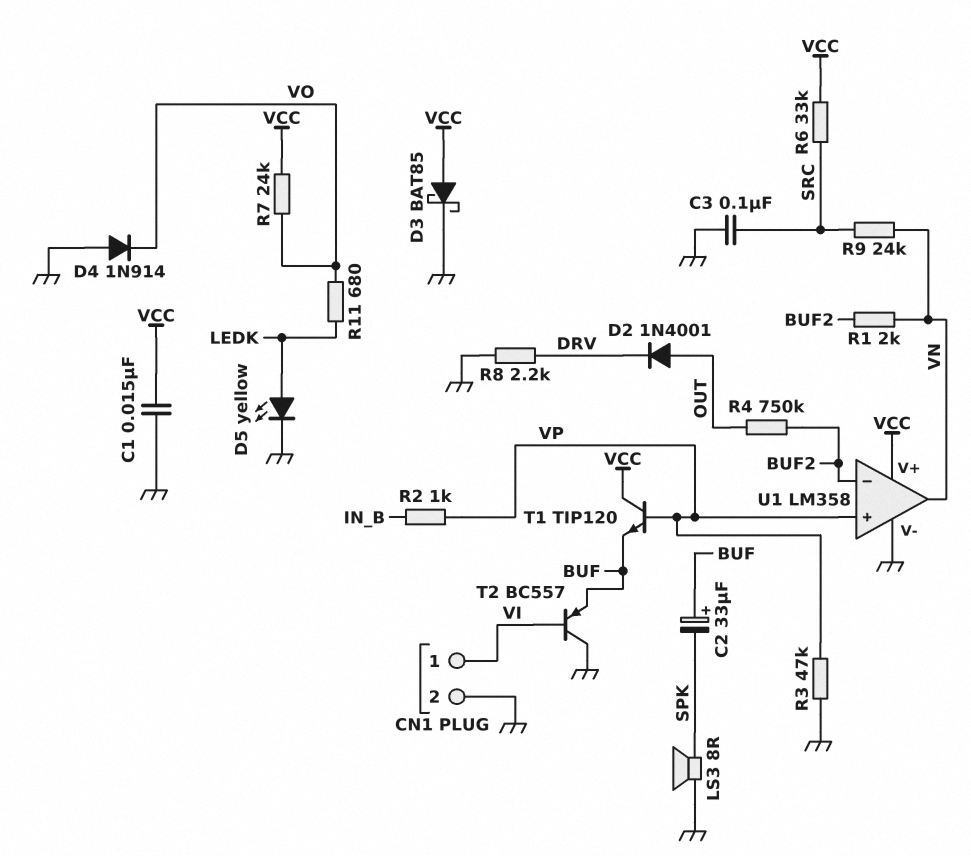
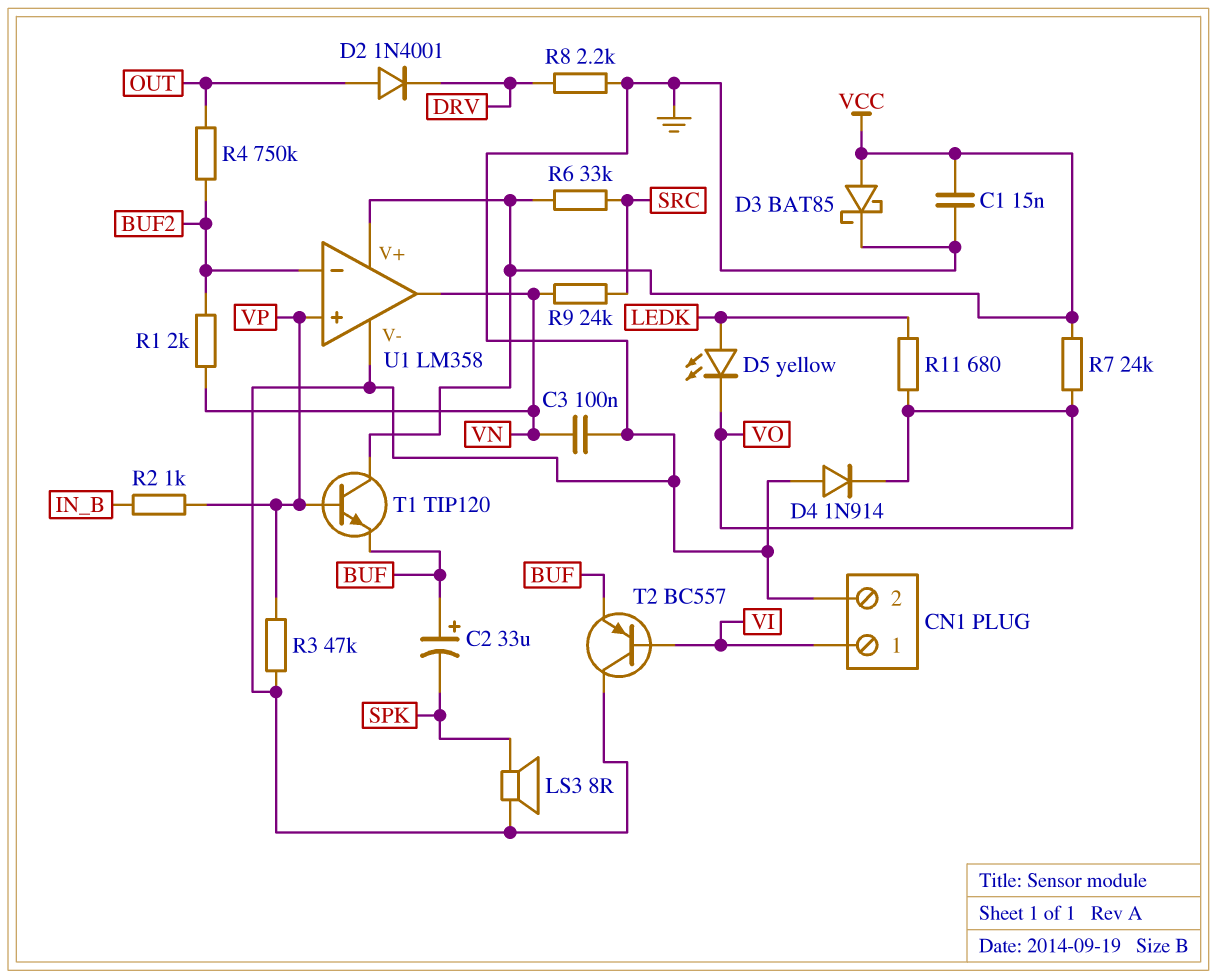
C3: 100nF (GND, SRC) -> 100nF (GND, VN)
D5: LED yellow (A LEDK, K GND) -> LED yellow (A LEDK, K VO)

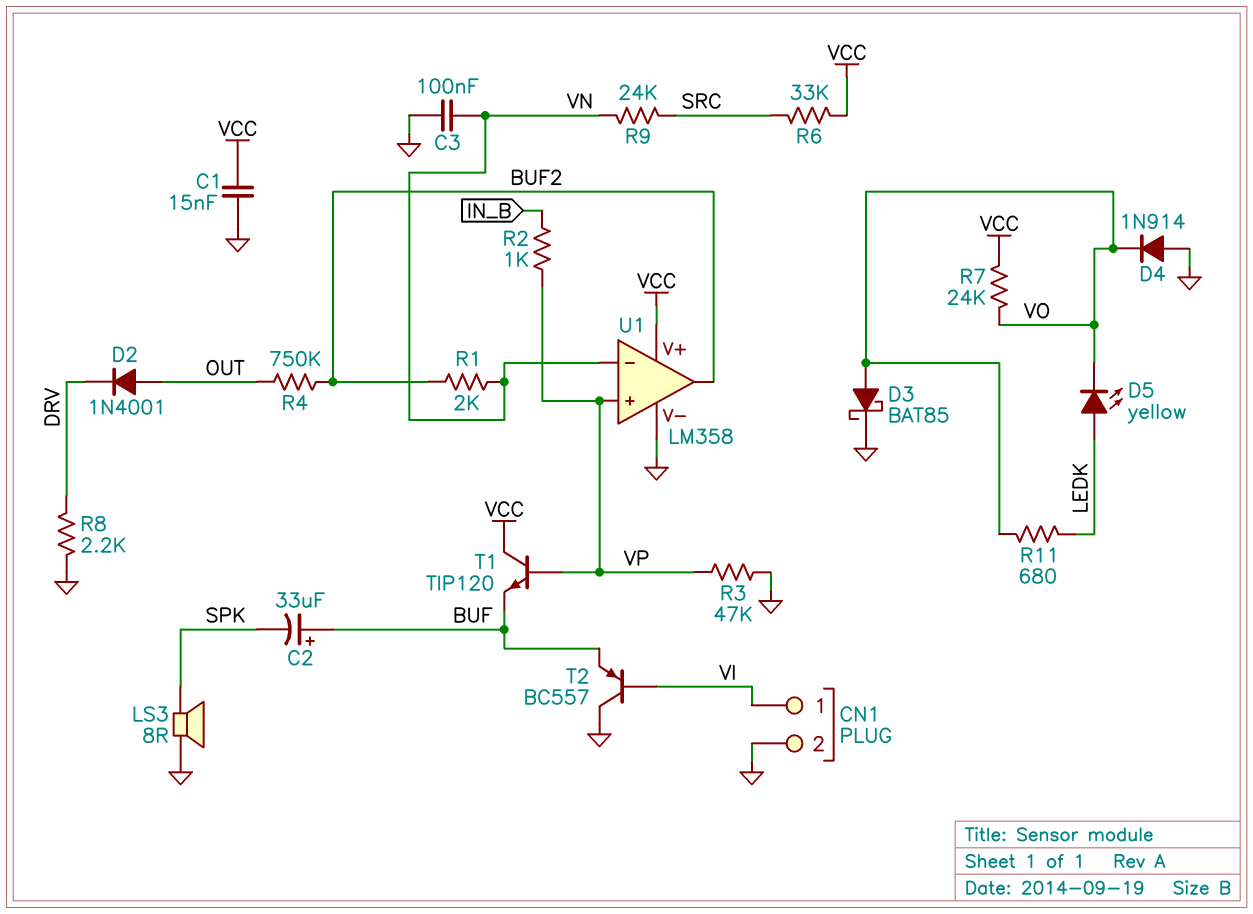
D3: schottky BAT85 (A VCC, K GND) -> schottky BAT85 (A VO, K GND)
U1 pin in-: BUF2 -> VN
U1 pin out: VN -> BUF2

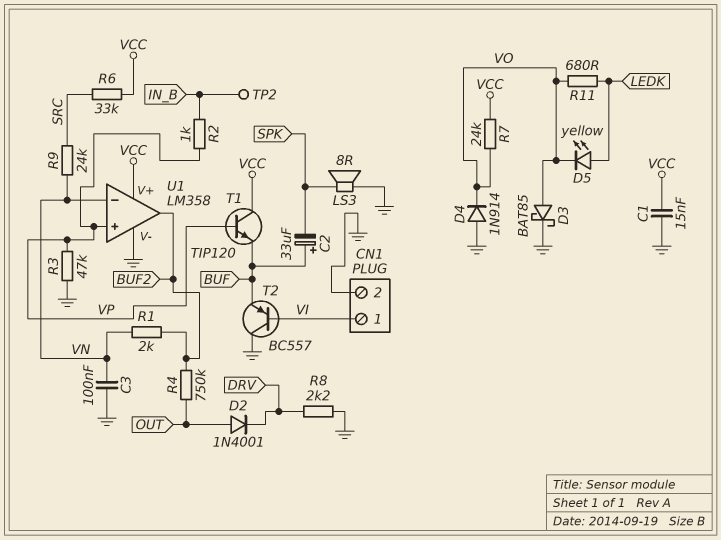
TP2: none -> test point (IN_B)

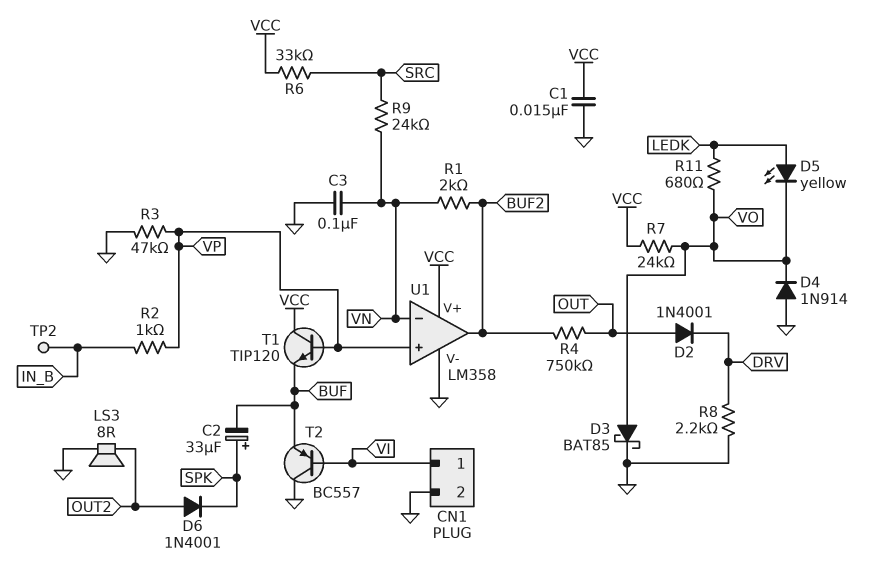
C2: 33uF (plus BUF, minus SPK) -> 33uF (plus SPK, minus BUF)
D6: none -> diode 1N4001 (A OUT2, K SPK)
LS3: speaker 8R (GND, SPK) -> speaker 8R (GND, OUT2)

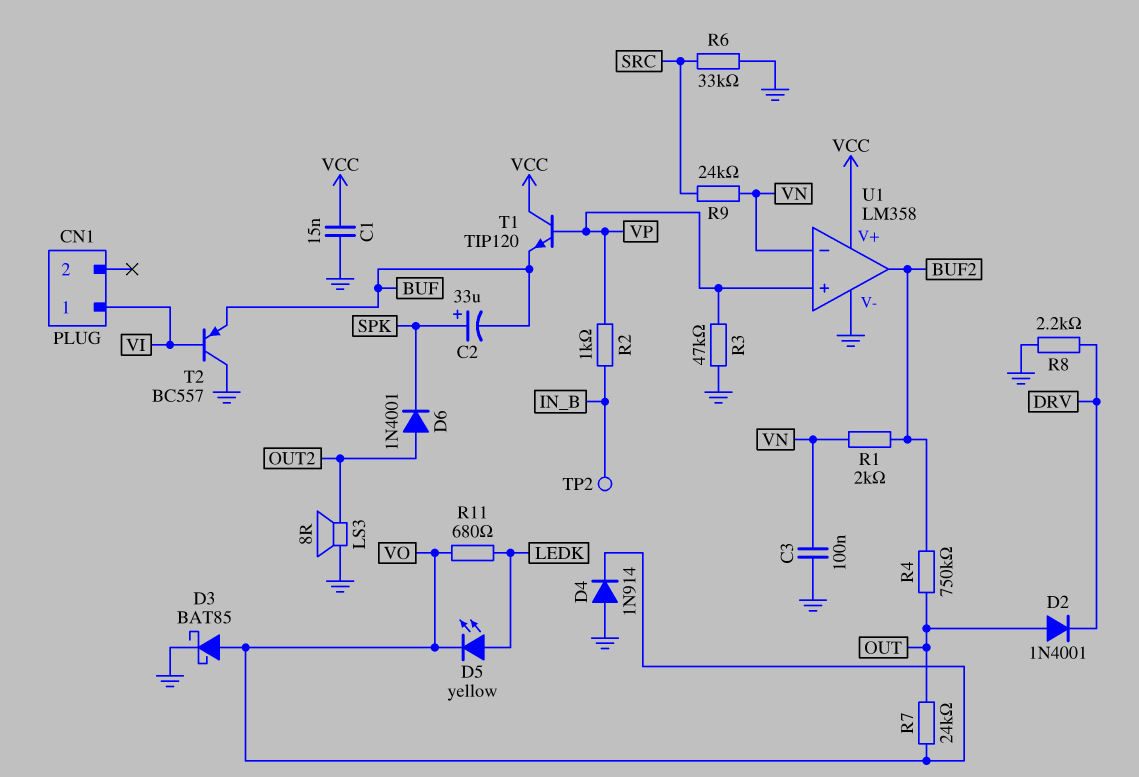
CN1 pin 2: GND -> none
R6: 33k (SRC, VCC) -> 33k (GND, SRC)
R7: 24k (VCC, VO) -> 24k (OUT, VO)

